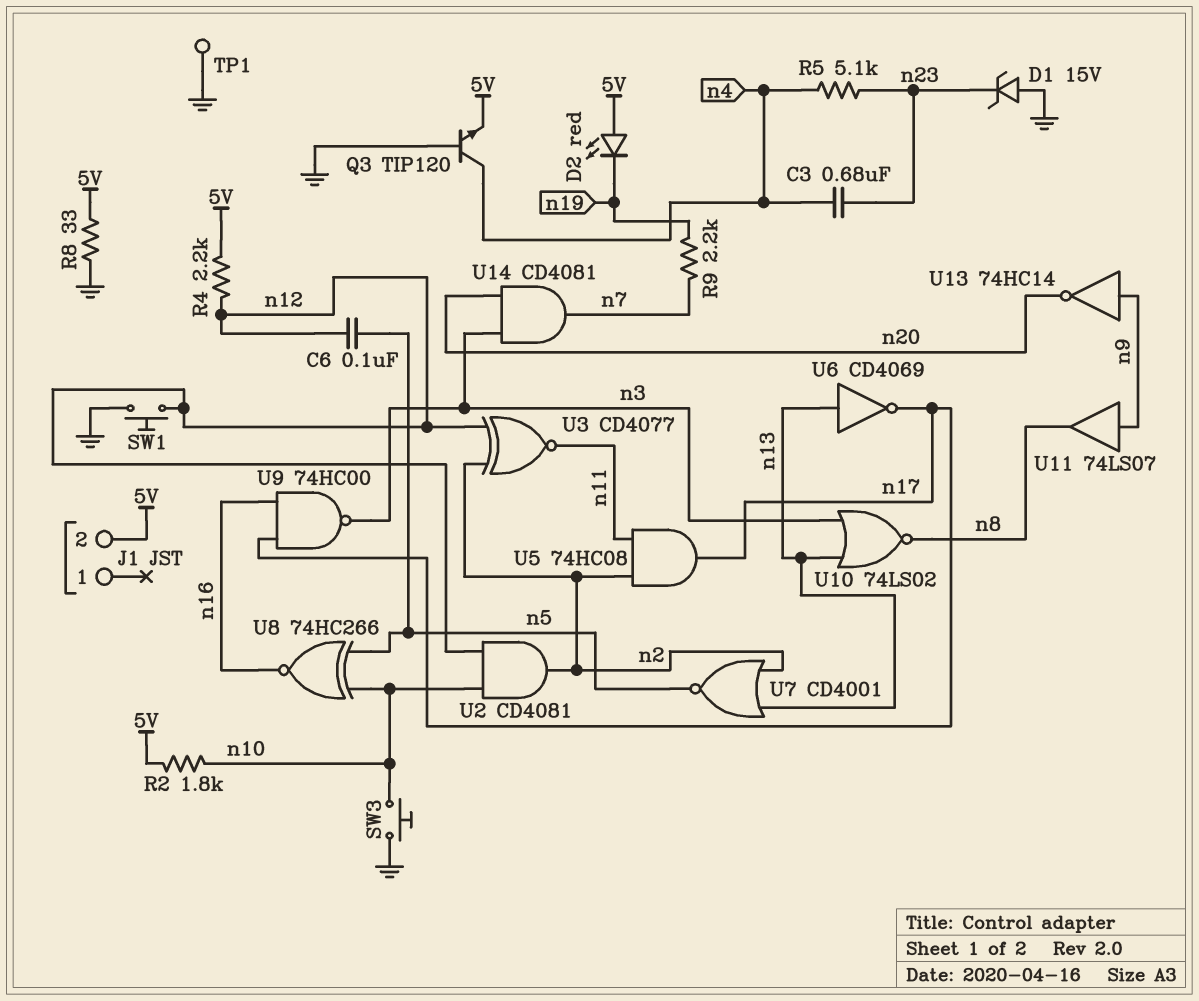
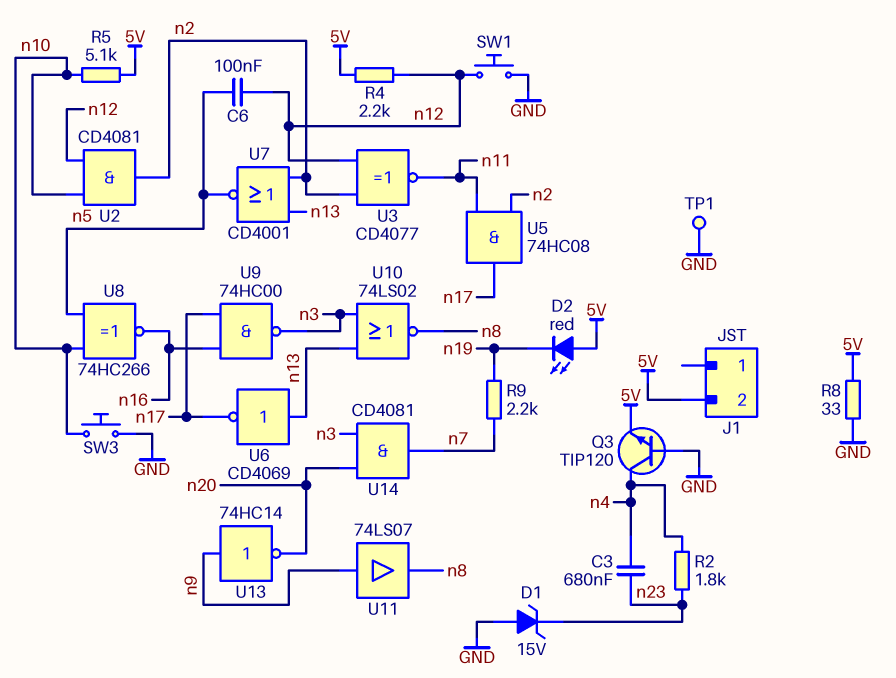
R2: 1.8k (5V, n10) -> 1.8k (n4, n23)
R5: 5.1k (n4, n23) -> 5.1k (5V, n10)

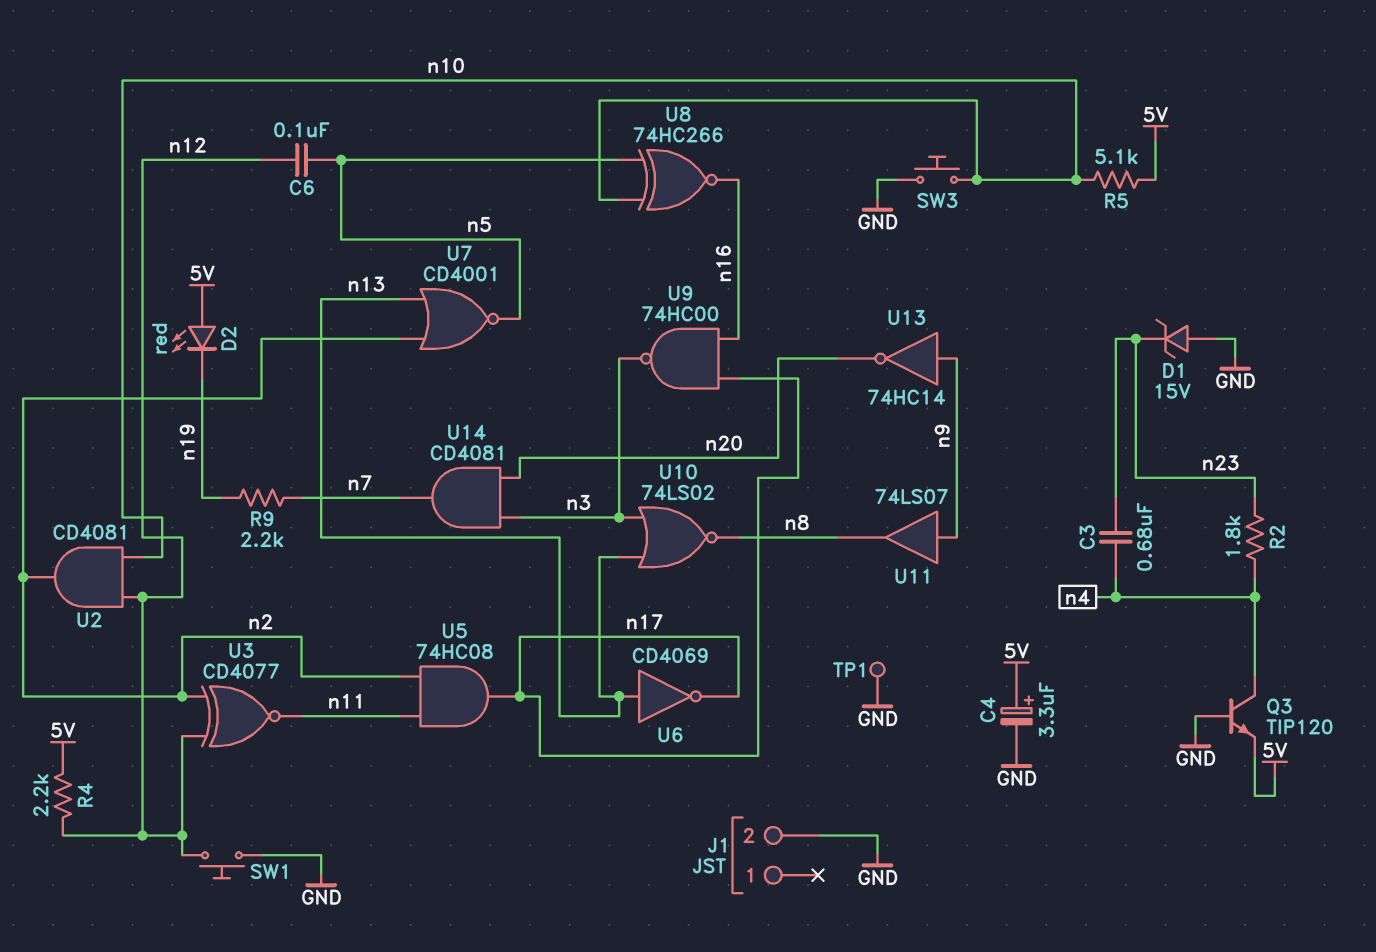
C4: none -> 3.3uF (plus 5V, minus GND)
J1 pin 2: 5V -> GND
R8: 33 (5V, GND) -> none

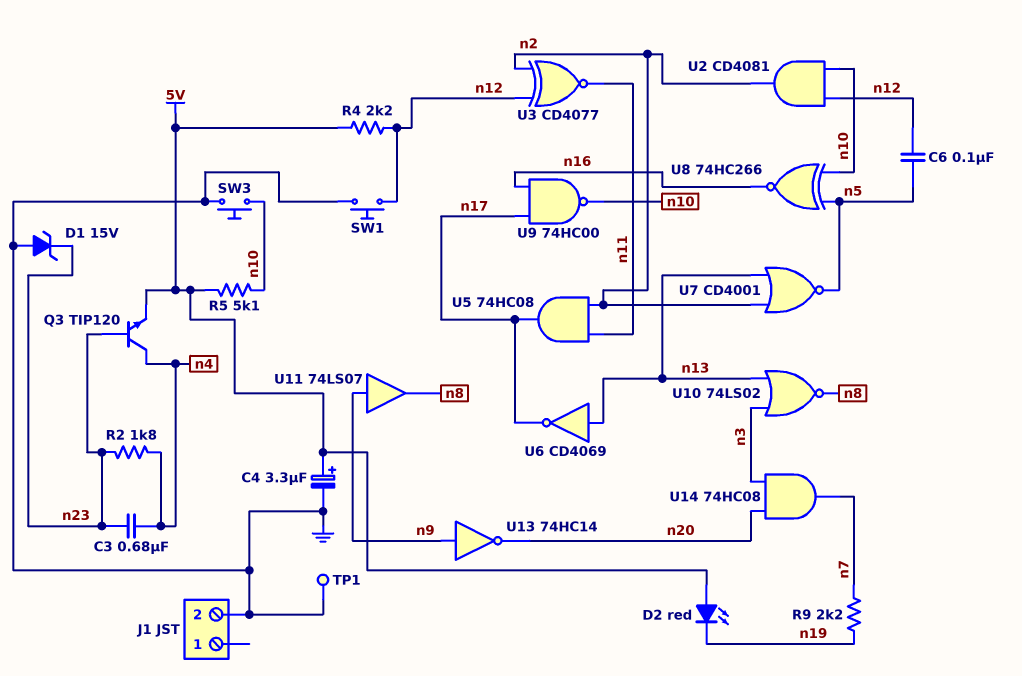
Q3: NPN TIP120 (B GND, C n4, E 5V) -> NPN TIP120 (B n23, C n4, E 5V)
U9: NAND 74HC00 (in n16, in n17, out n3) -> NAND 74HC00 (in n16, in n17, out n10)
U14: AND CD4081 (in n3, in n20, out n7) -> AND 74HC08 (in n3, in n20, out n7)

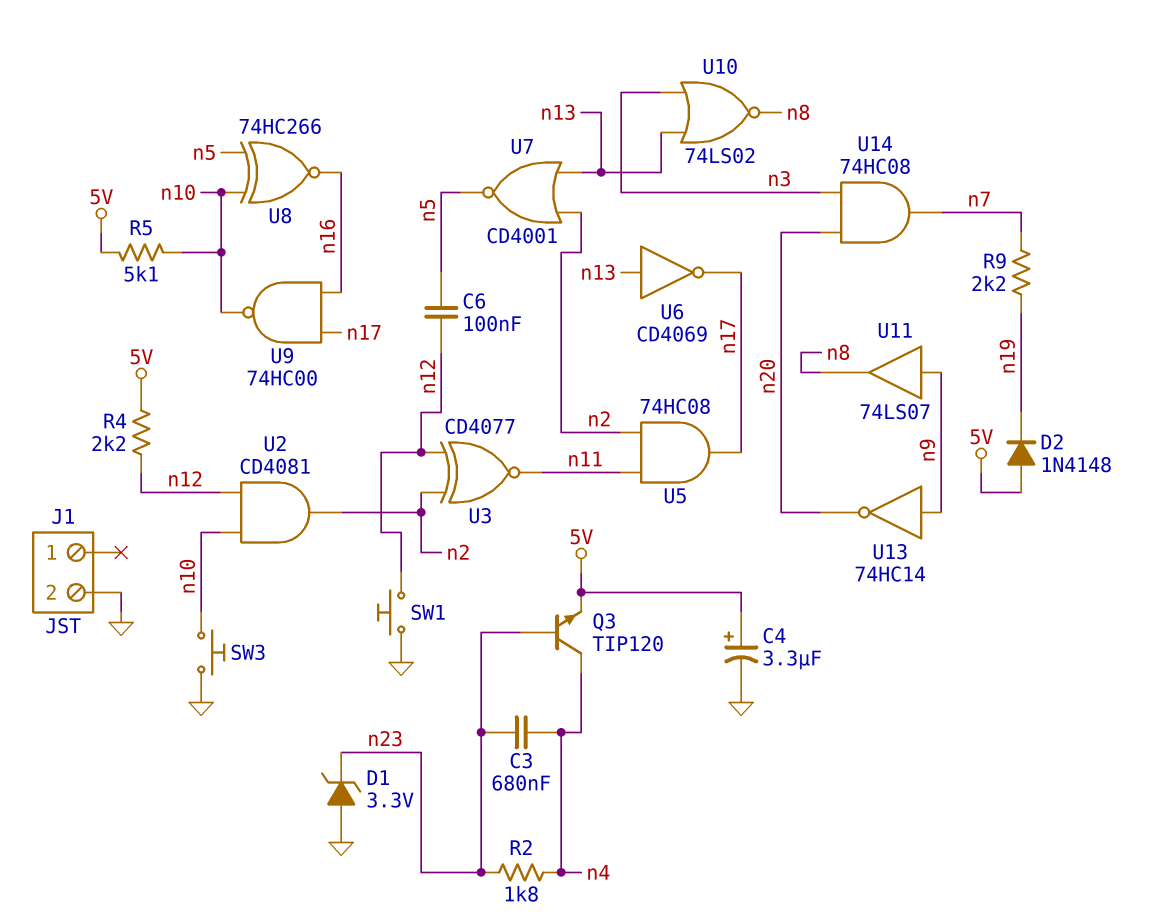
D1: zener 15V (A GND, K n23) -> zener 3.3V (A GND, K n23)
D2: LED red (A 5V, K n19) -> diode 1N4148 (A 5V, K n19)
TP1: test point (GND) -> none

